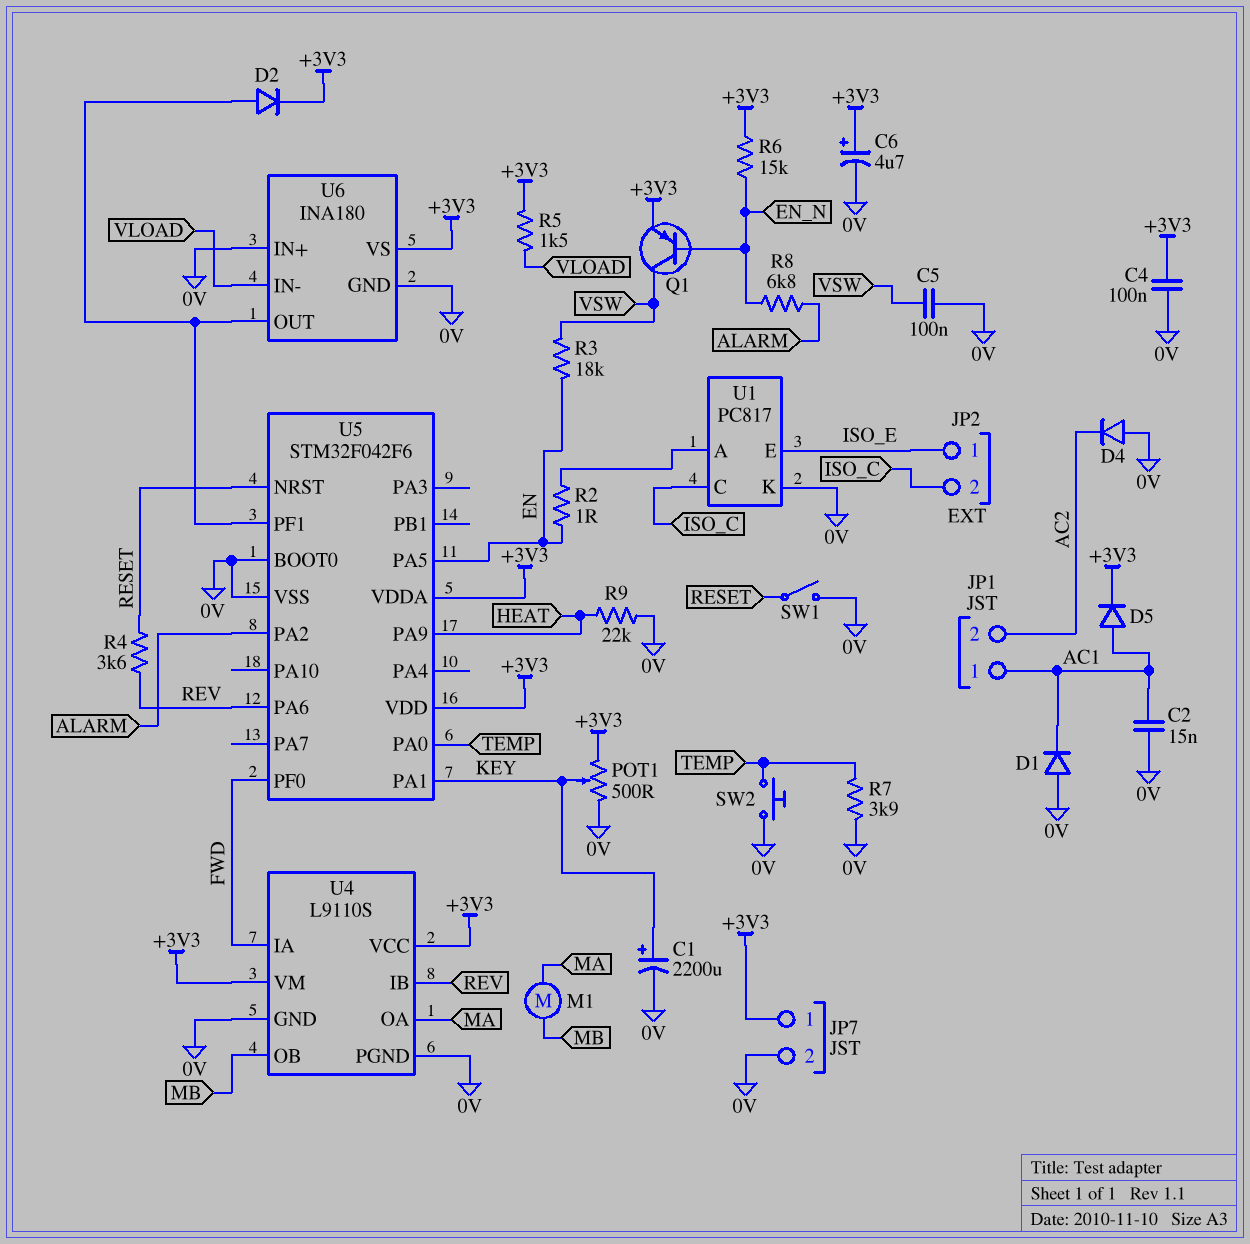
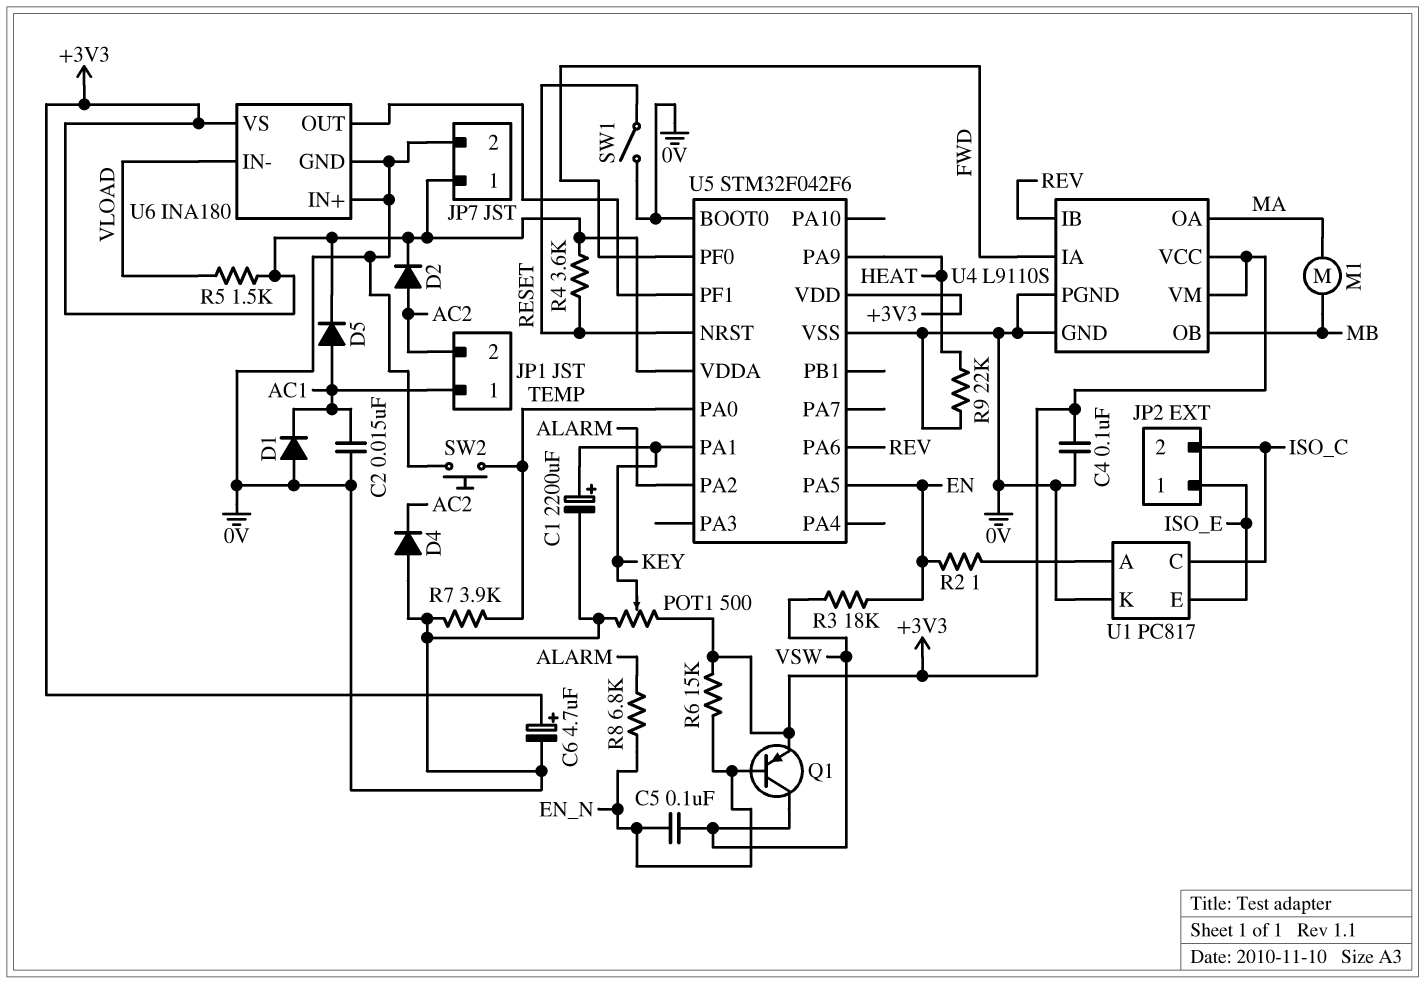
C5: 100nF (0V, VSW) -> 100nF (EN_N, VSW)
D2: diode (A U5/PF1, K +3V3) -> diode (A AC2, K +3V3)
R4: 3.6k (RESET, REV) -> 3.6k (+3V3, RESET)

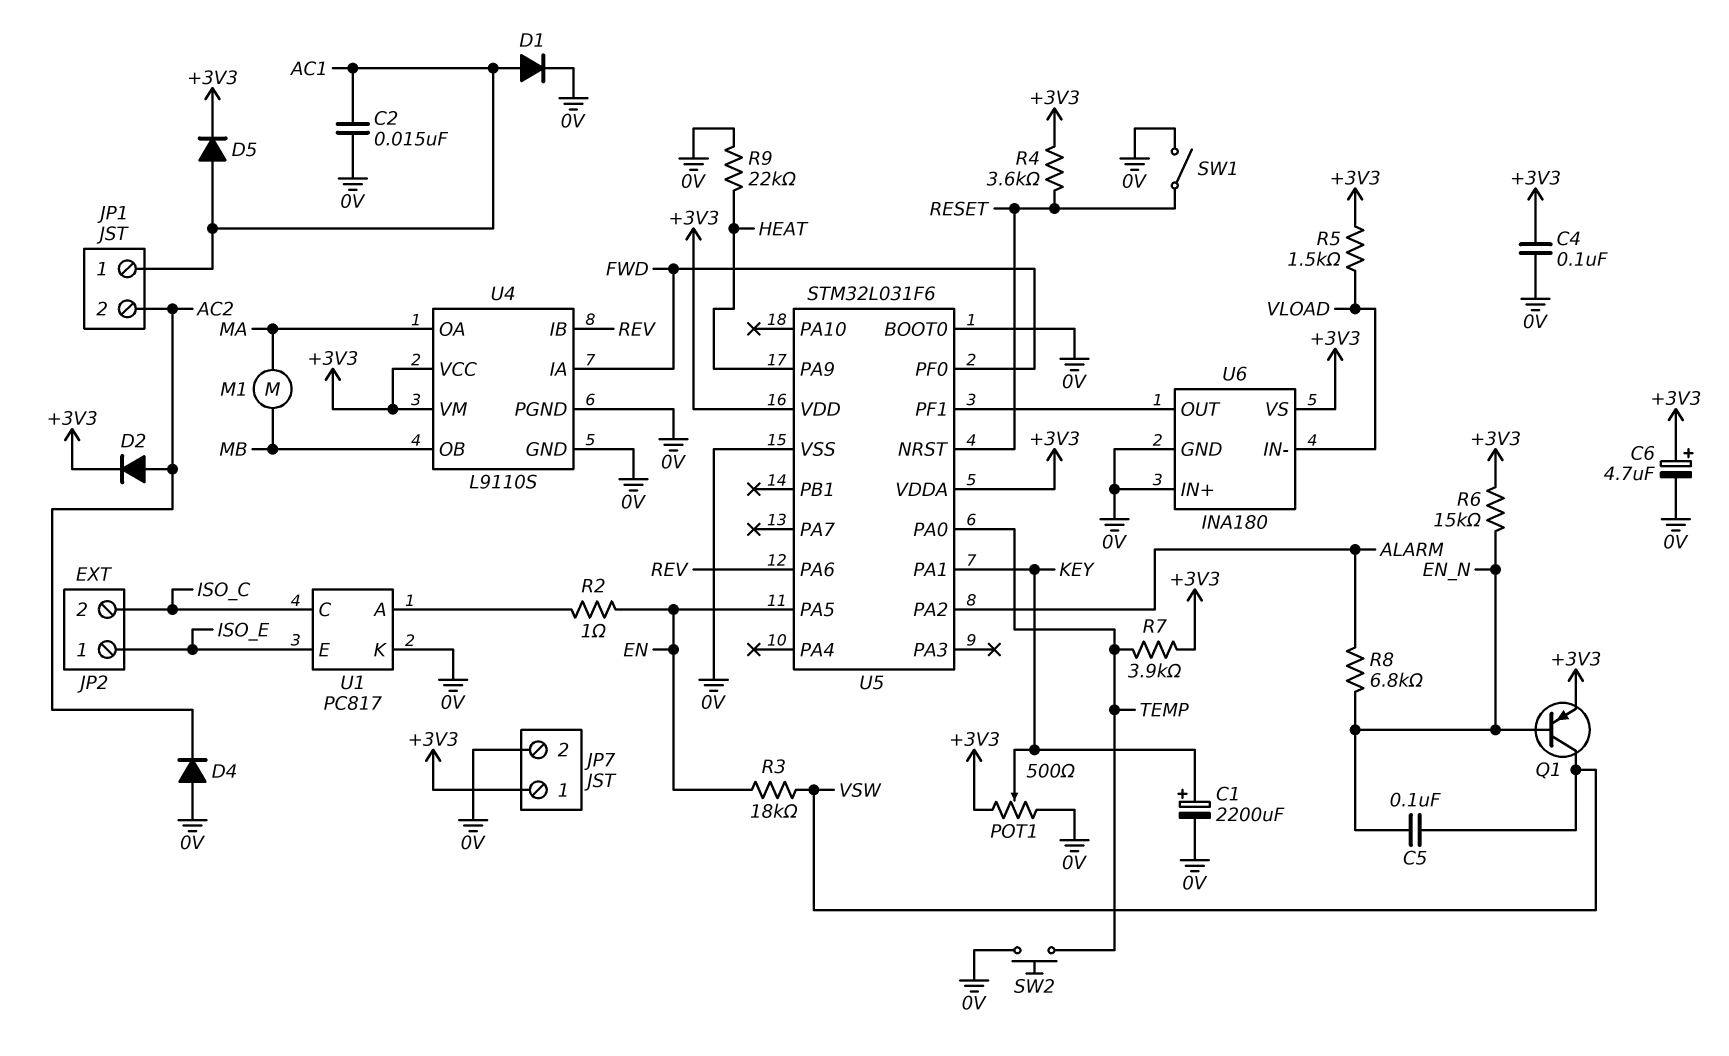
D1: diode (A 0V, K AC1) -> diode (A AC1, K 0V)
R7: 3.9k (0V, TEMP) -> 3.9k (+3V3, TEMP)
U5: STM32F042F6 -> STM32L031F6

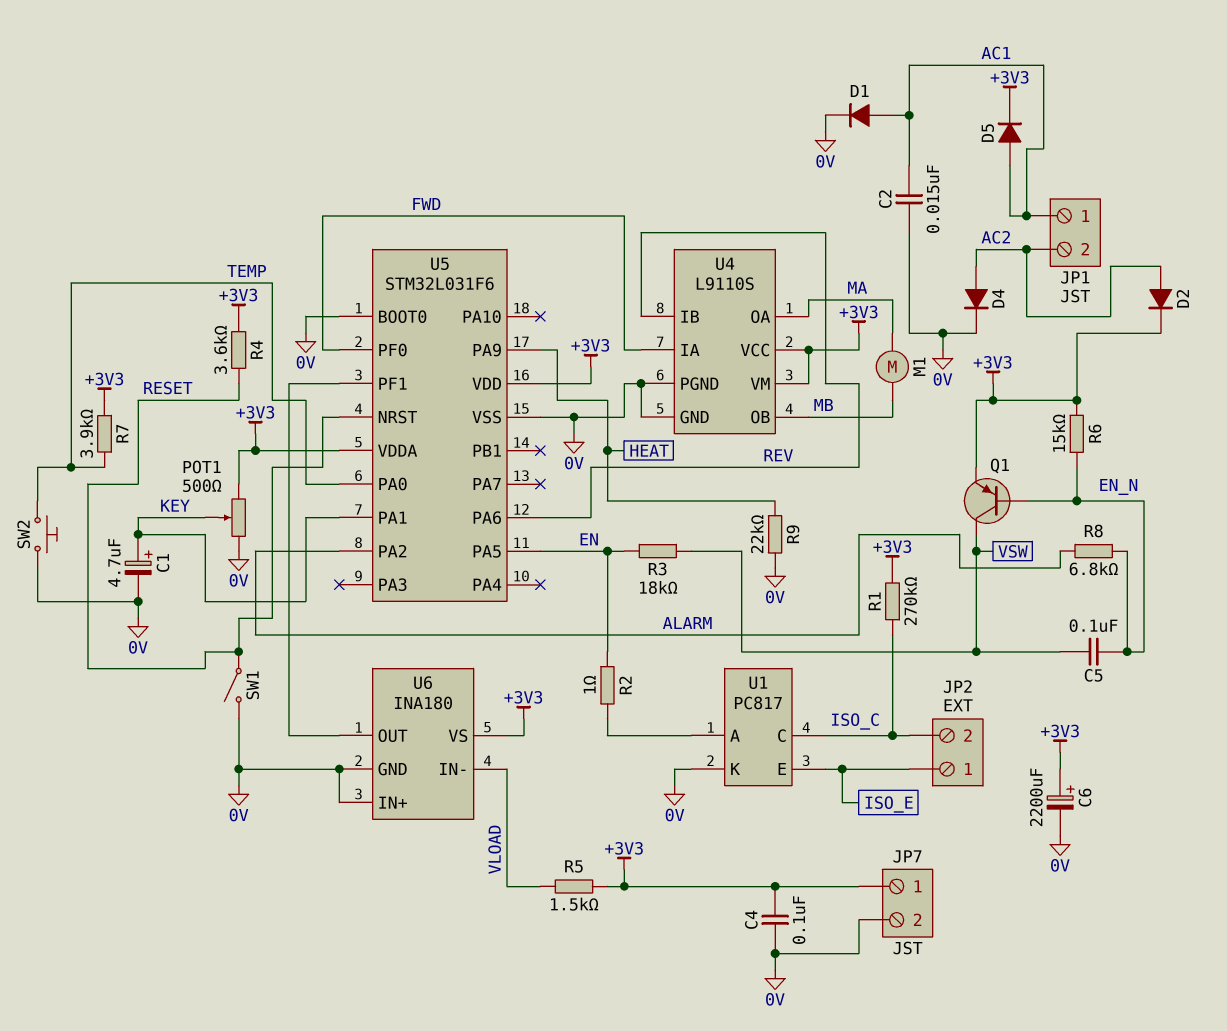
C1: 2200uF (plus KEY, minus 0V) -> 4.7uF (plus KEY, minus 0V)
C6: 4.7uF (plus +3V3, minus 0V) -> 2200uF (plus +3V3, minus 0V)
D4: diode (A 0V, K AC2) -> diode (A AC2, K 0V)
R1: none -> 270k (+3V3, ISO_C)

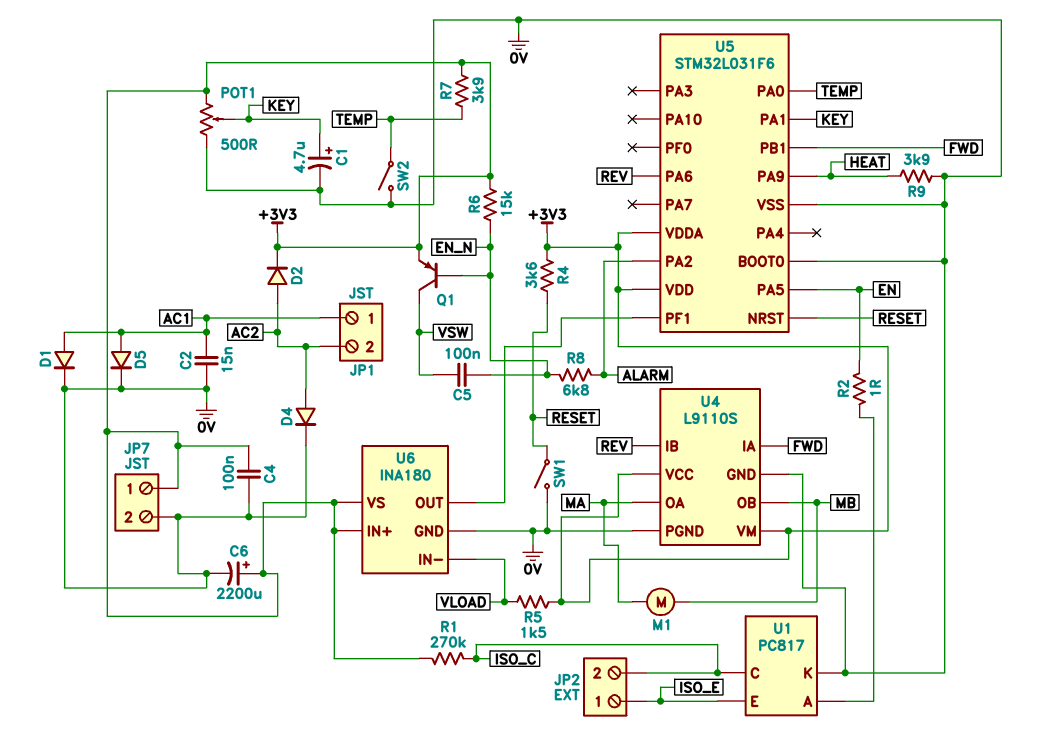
D5: diode (A AC1, K +3V3) -> diode (A AC1, K 0V)
R3: 18k (EN, VSW) -> none
R9: 22k (0V, HEAT) -> 3.9k (0V, HEAT)
SW2: button (0V, TEMP) -> switch (0V, TEMP)
U5 pin PB1: none -> FWD
U5 pin PF0: FWD -> none
U6 pin IN+: 0V -> +3V3

